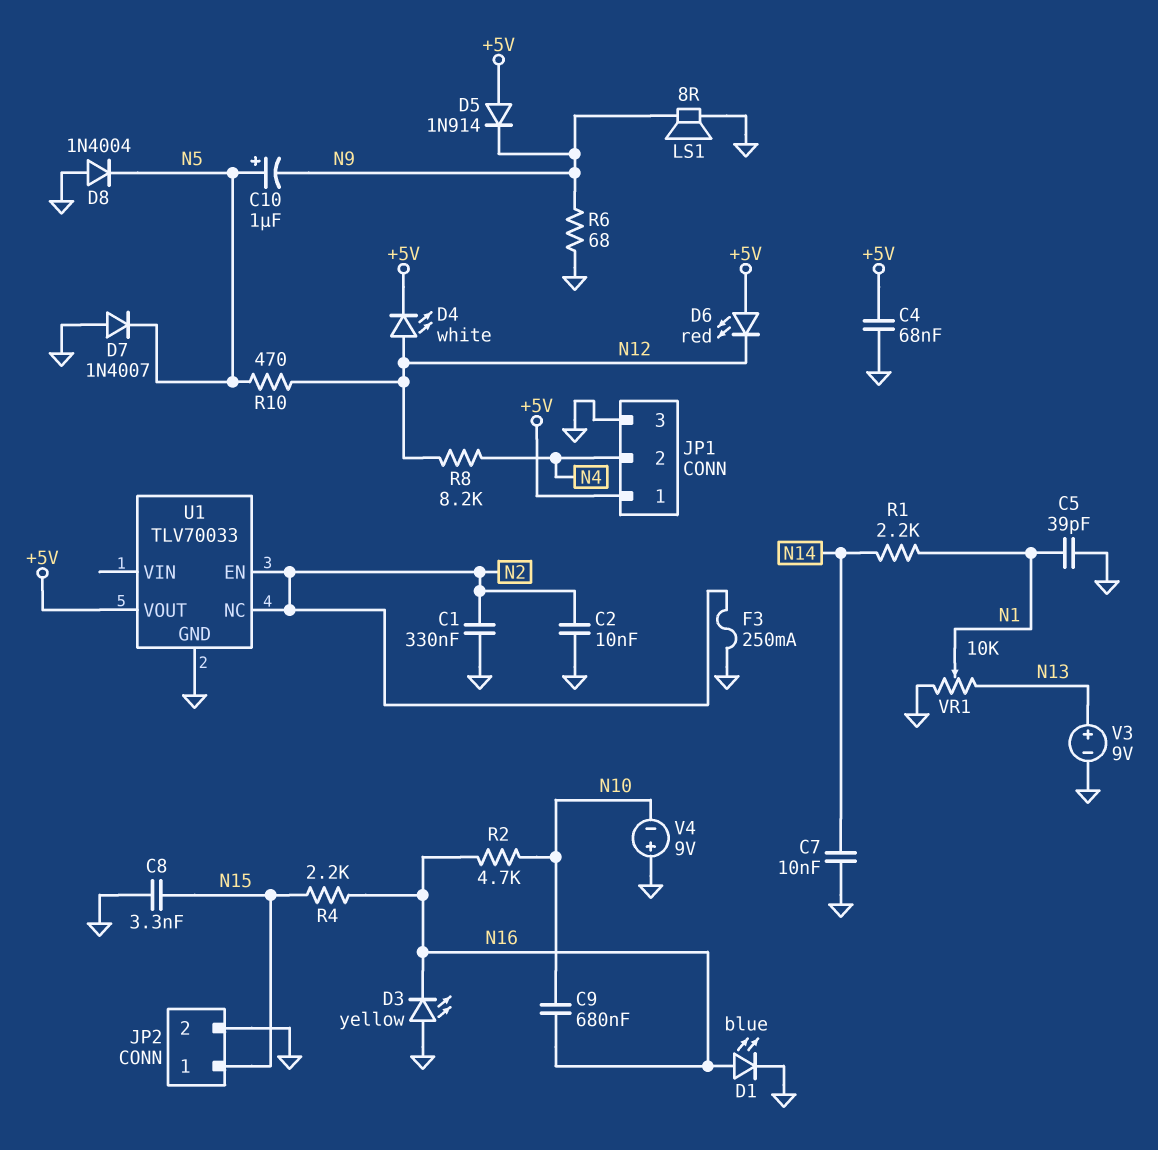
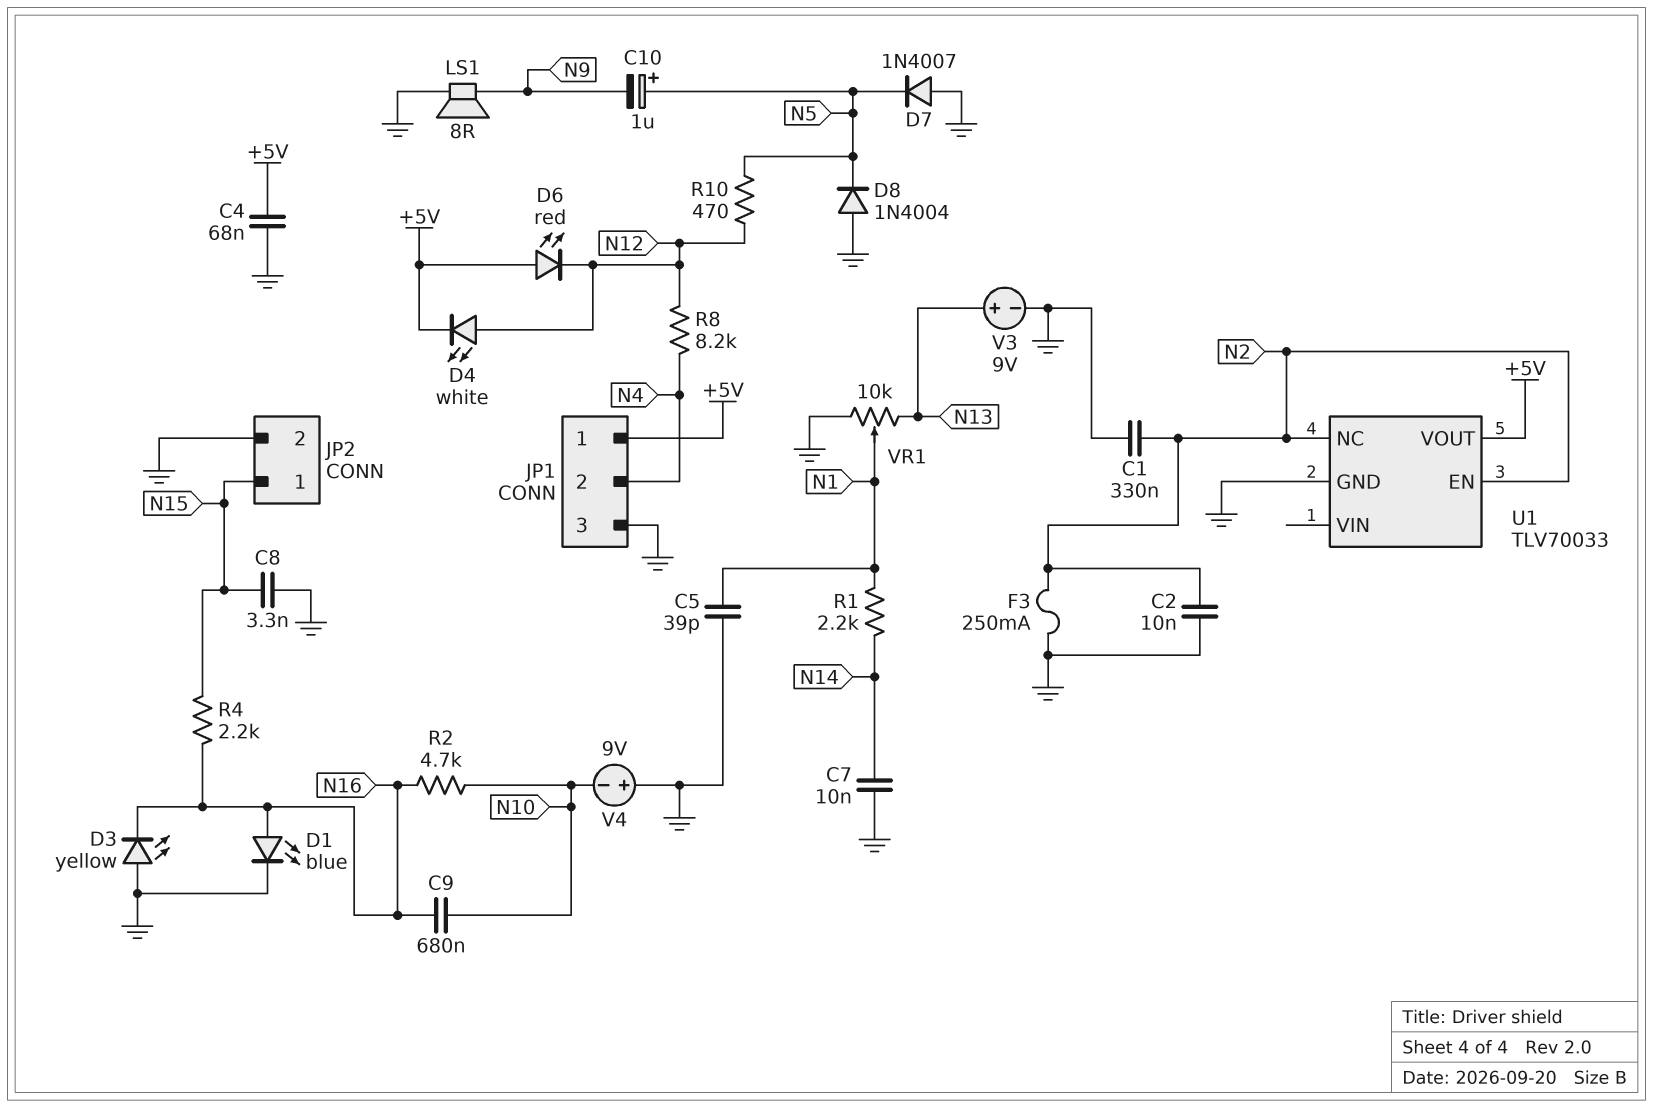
D5: diode 1N914 (A +5V, K N9) -> none
R6: 68 (GND, N9) -> none

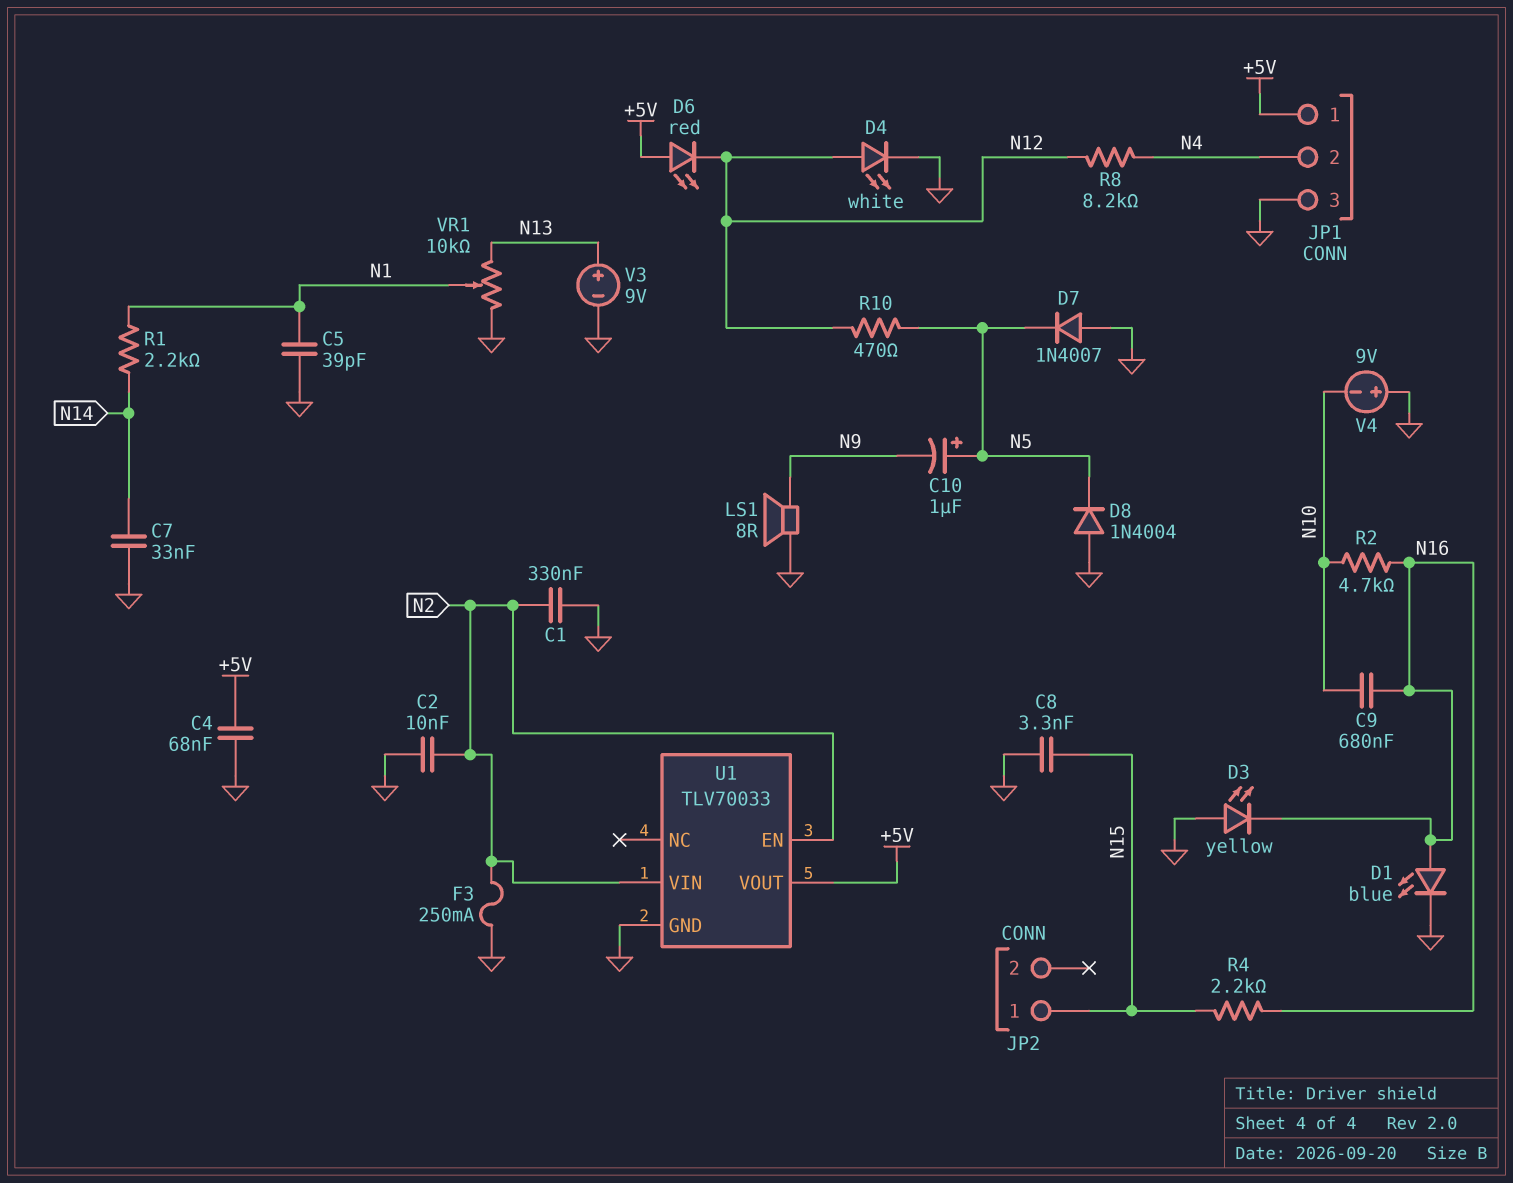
C7: 10nF (GND, N14) -> 33nF (GND, N14)
D4: LED white (A N12, K +5V) -> LED white (A N12, K GND)
JP2 pin 2: GND -> none
U1 pin NC: N2 -> none
U1 pin VIN: none -> N2

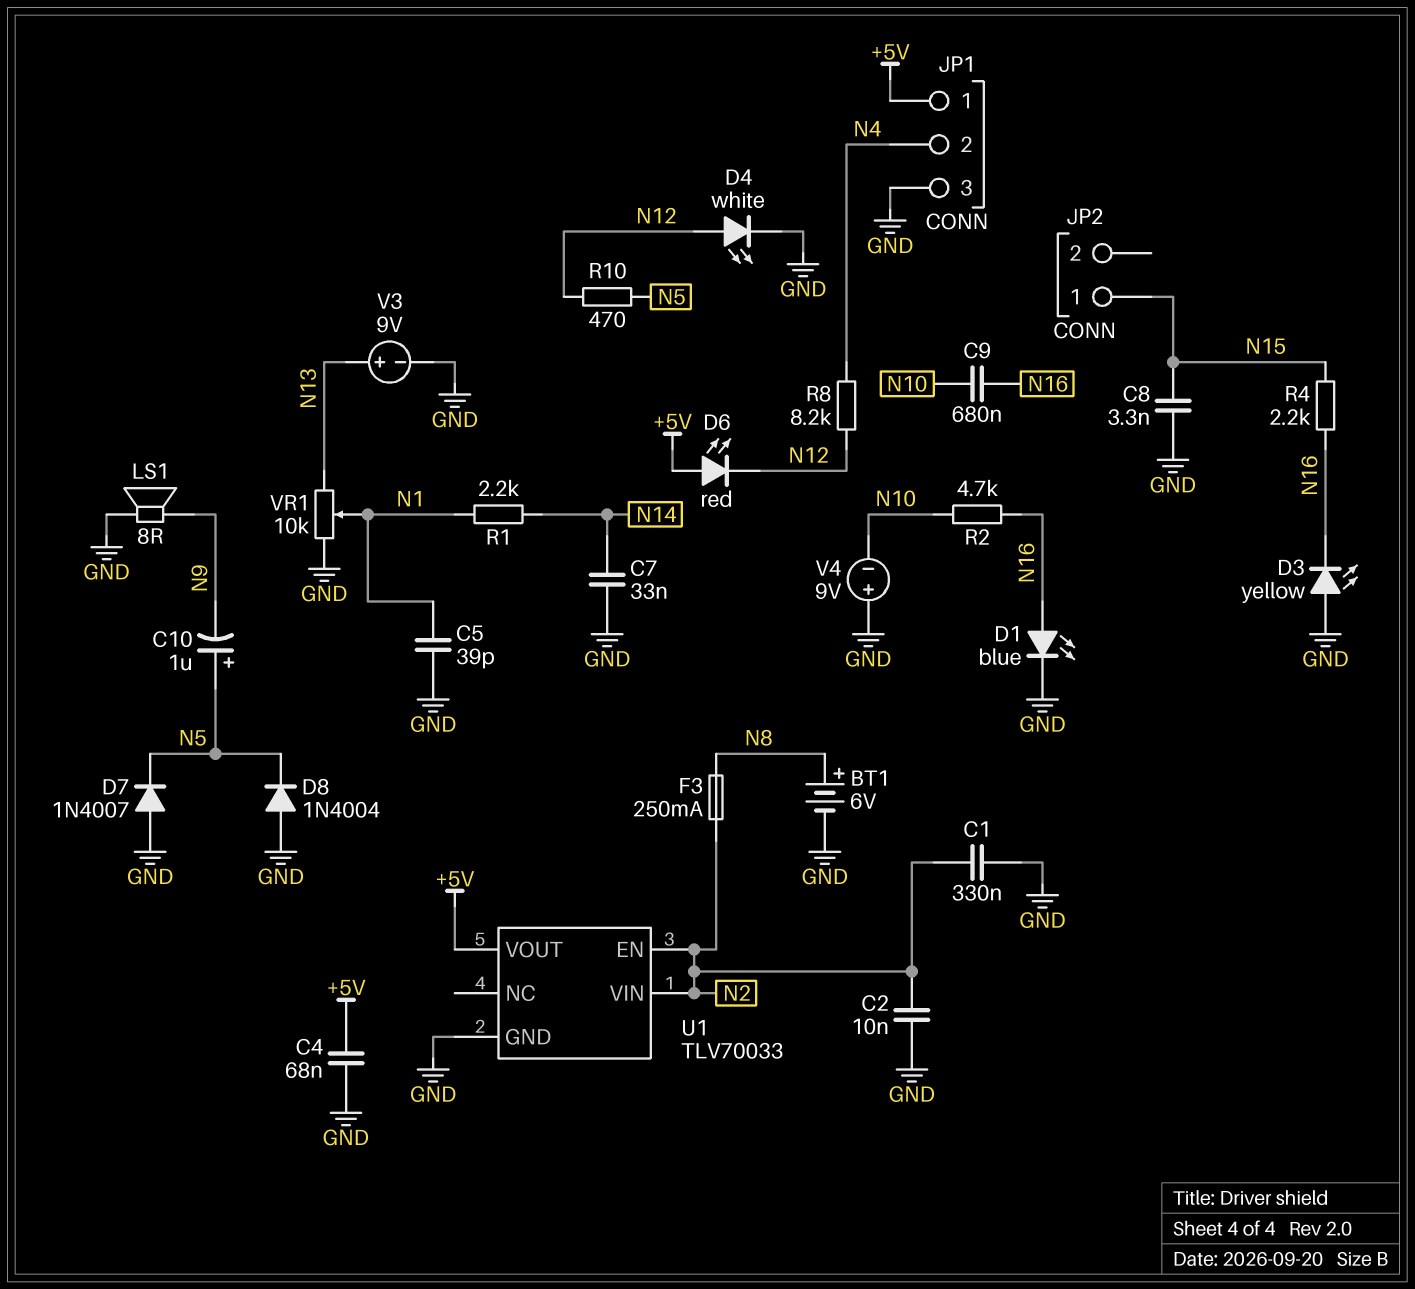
BT1: none -> 6V (plus N8, minus GND)
F3: 250mA (GND, N2) -> 250mA (N2, N8)

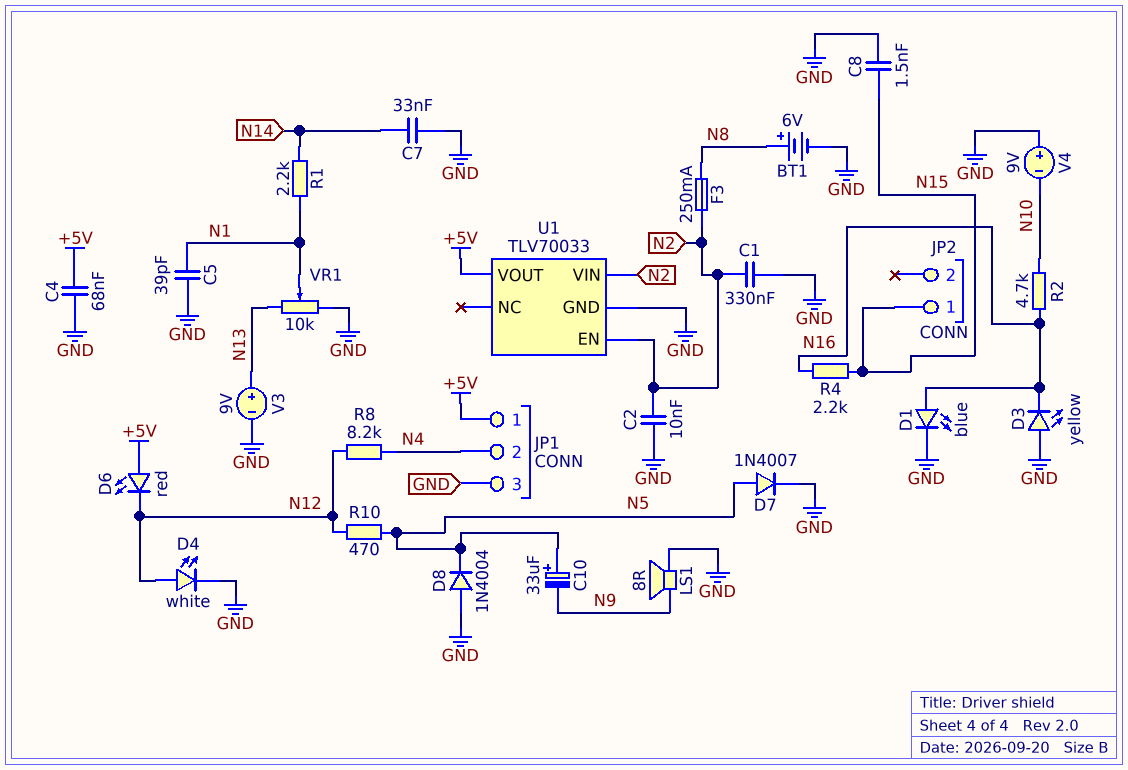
C8: 3.3nF (GND, N15) -> 1.5nF (GND, N15)
C9: 680nF (N10, N16) -> none
C10: 1uF (plus N5, minus N9) -> 33uF (plus N5, minus N9)
D7: diode 1N4007 (A GND, K N5) -> diode 1N4007 (A N5, K GND)

